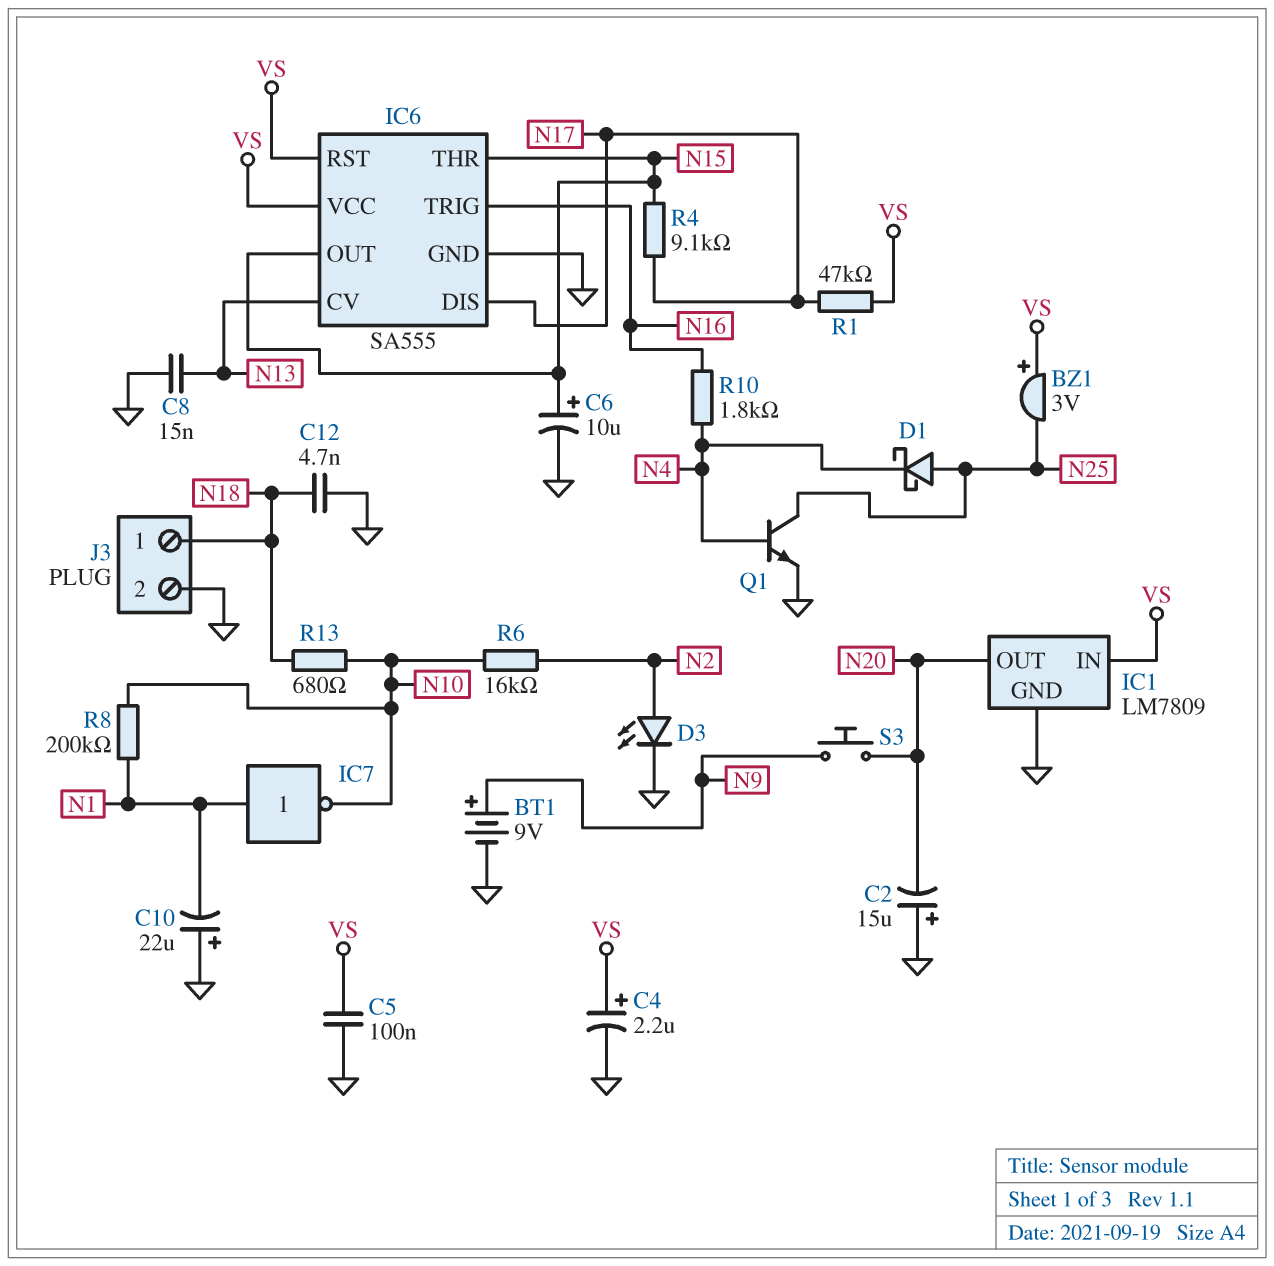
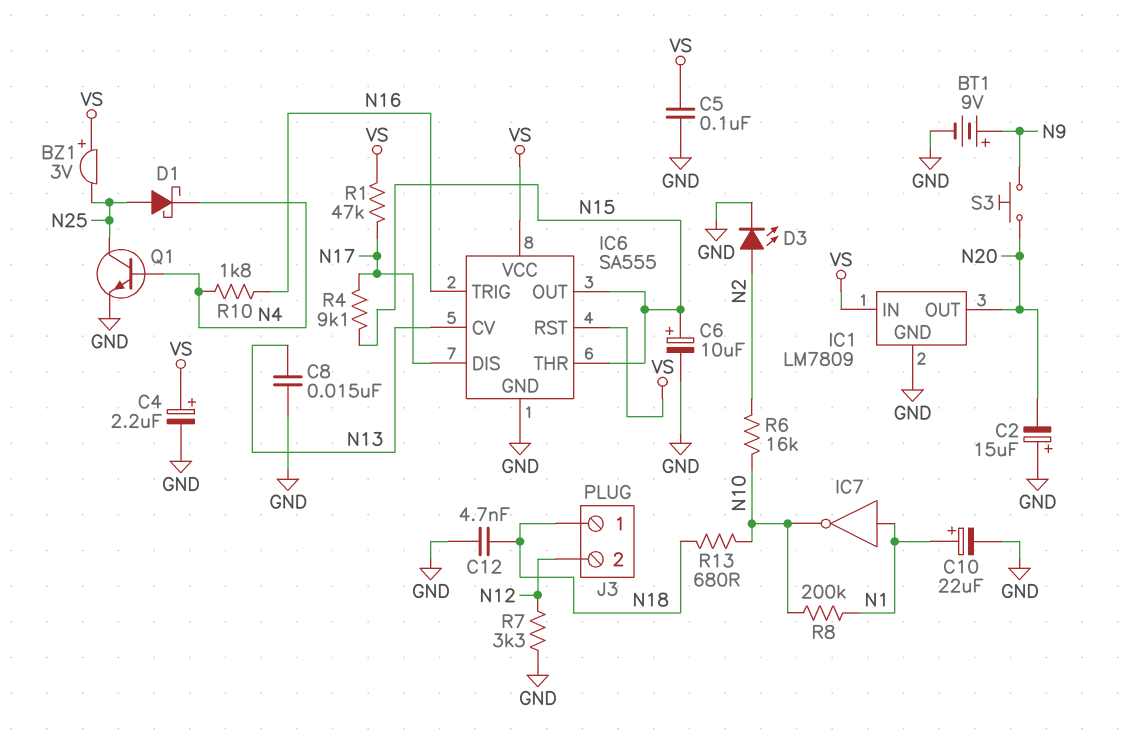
C10: 22uF (plus GND, minus N1) -> 22uF (plus N1, minus GND)
J3 pin 2: GND -> N12
R7: none -> 3.3k (GND, N12)

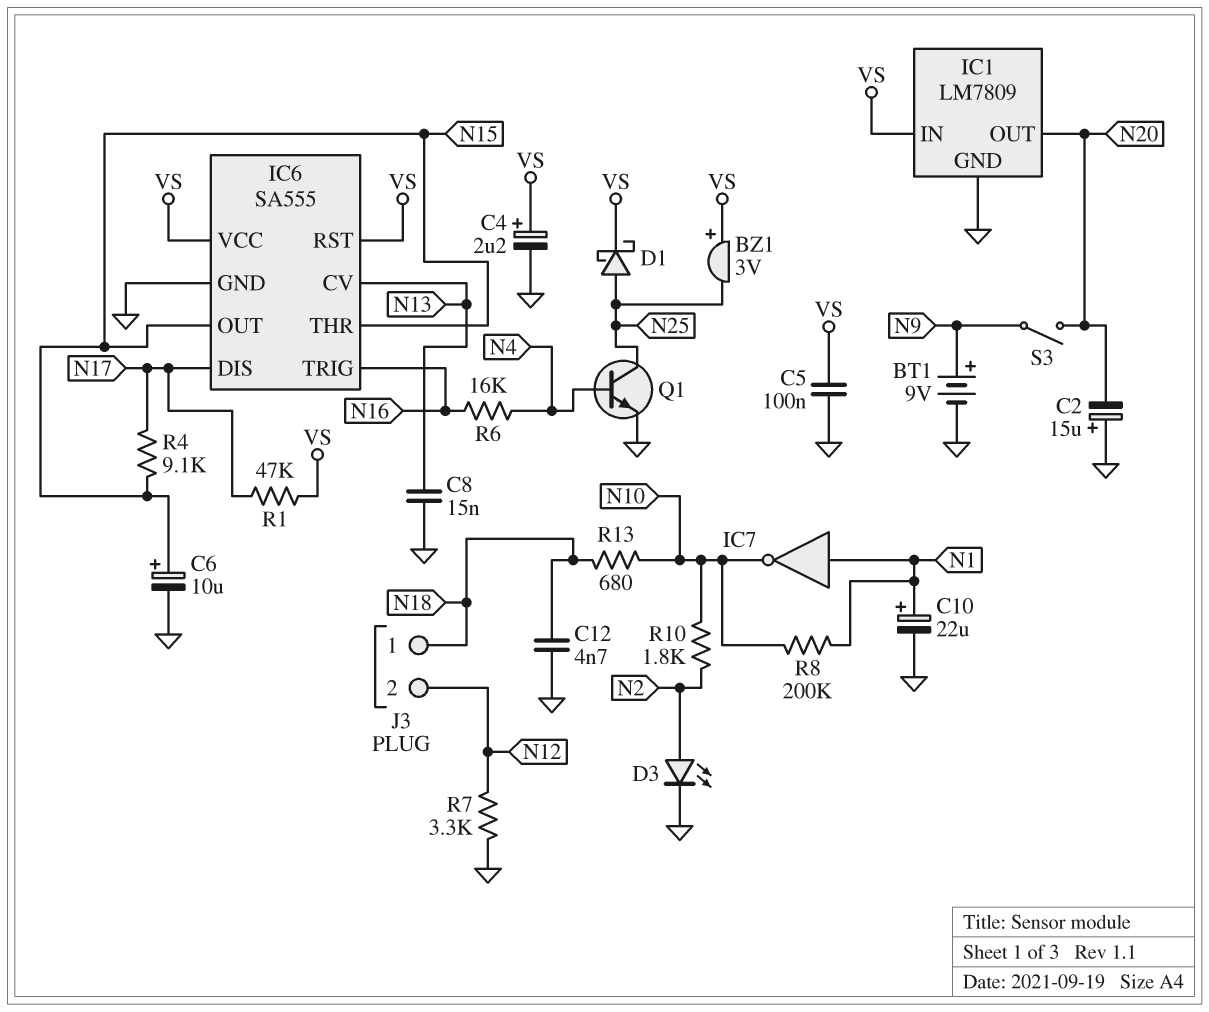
D1: schottky (A N25, K N4) -> schottky (A N25, K VS)
R6: 16k (N2, N10) -> 16k (N4, N16)
R10: 1.8k (N4, N16) -> 1.8k (N2, N10)
S3: button (N9, N20) -> switch (N9, N20)

